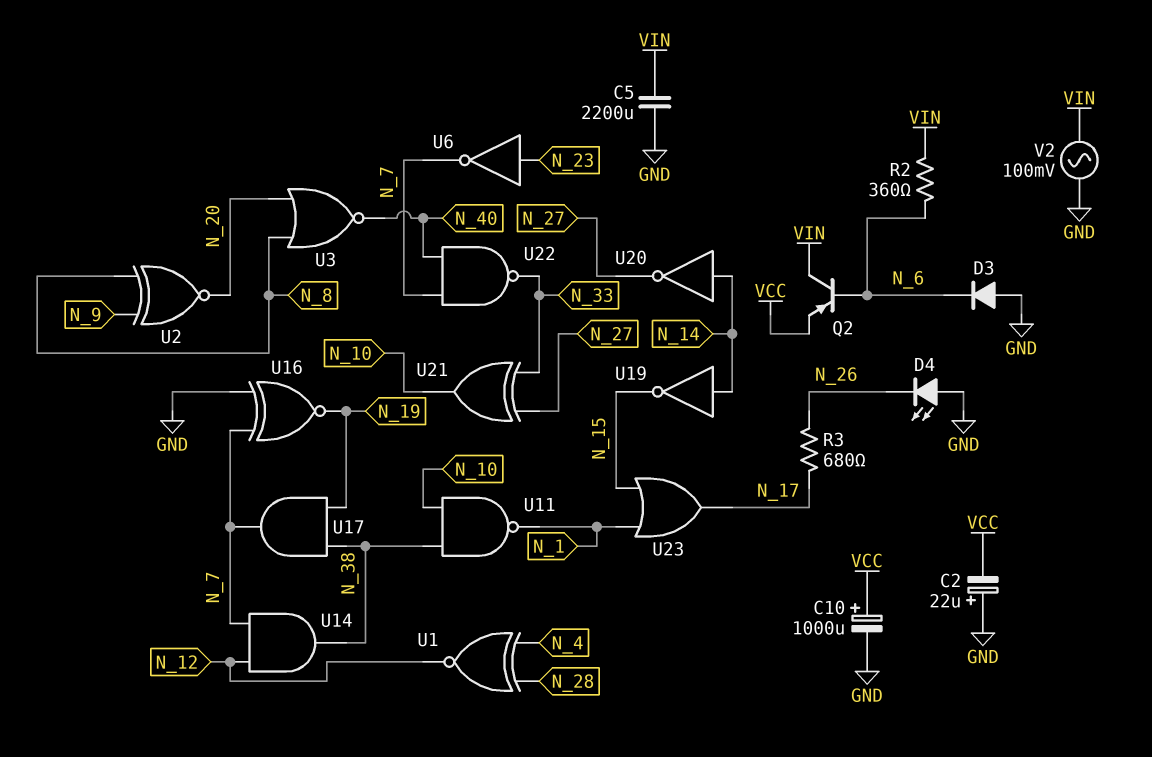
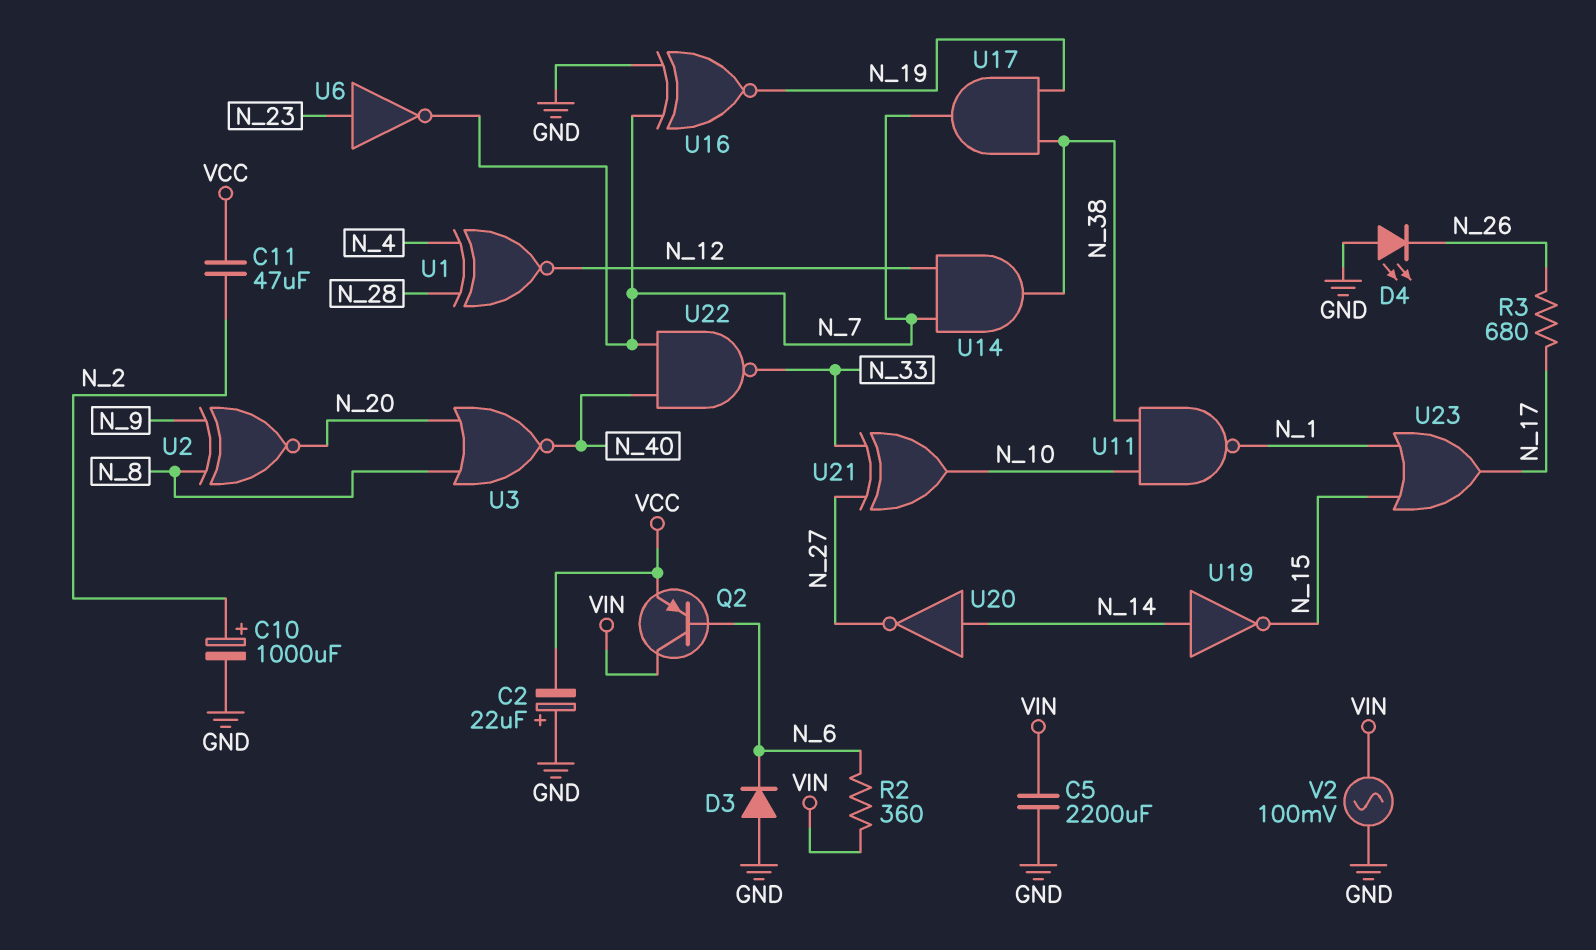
C10: 1000uF (plus VCC, minus GND) -> 1000uF (plus N_2, minus GND)
C11: none -> 47uF (N_2, VCC)

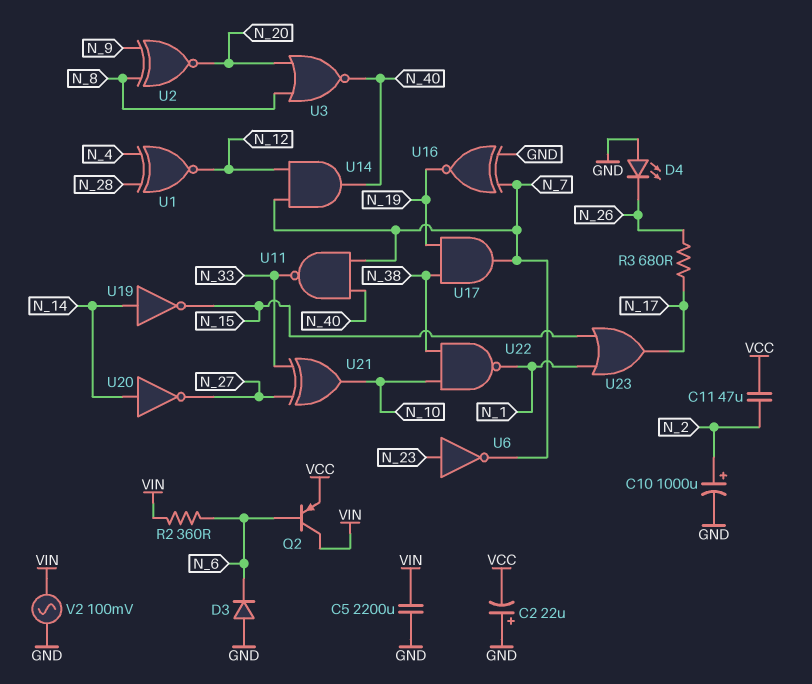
U11: NAND (in N_10, in N_38, out N_1) -> NAND (in N_7, in N_40, out N_33)
U14: AND (in N_7, in N_12, out N_38) -> AND (in N_7, in N_12, out N_40)
U22: NAND (in N_7, in N_40, out N_33) -> NAND (in N_10, in N_38, out N_1)

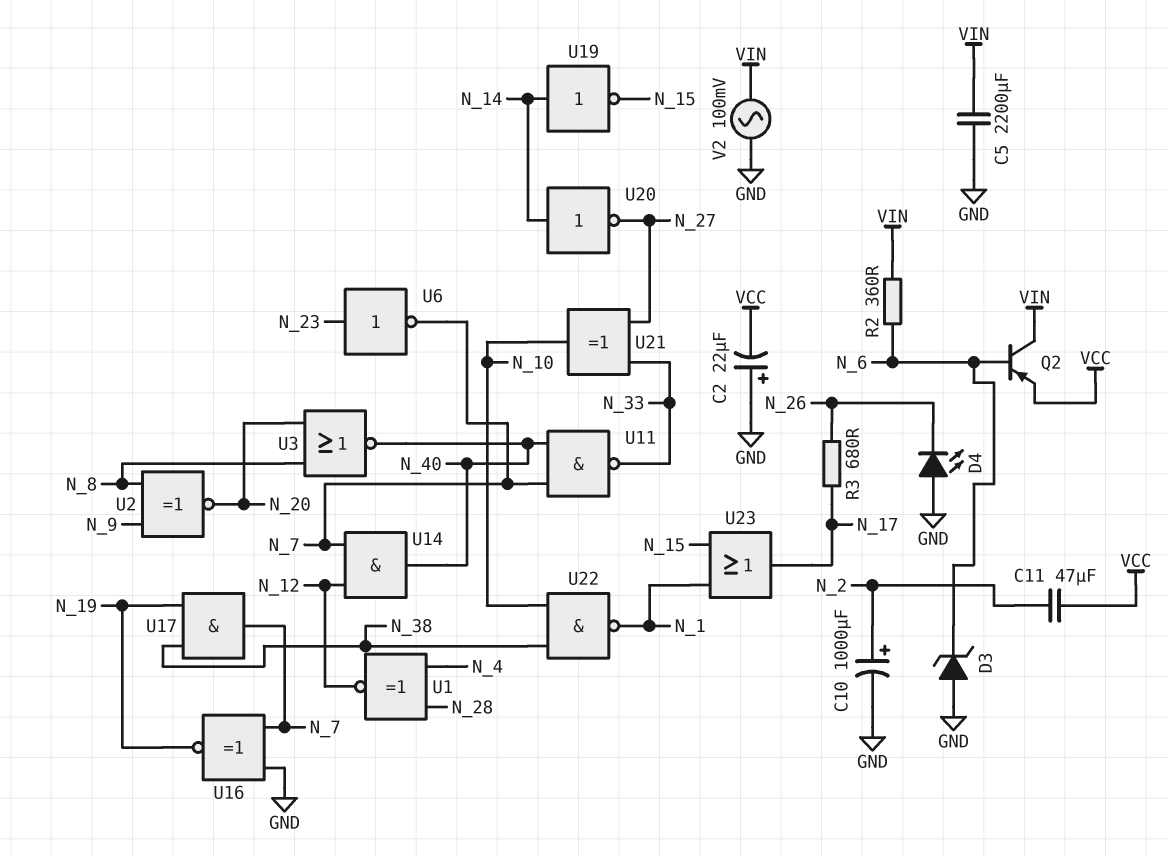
D3: diode (A GND, K N_6) -> zener (A GND, K N_6)

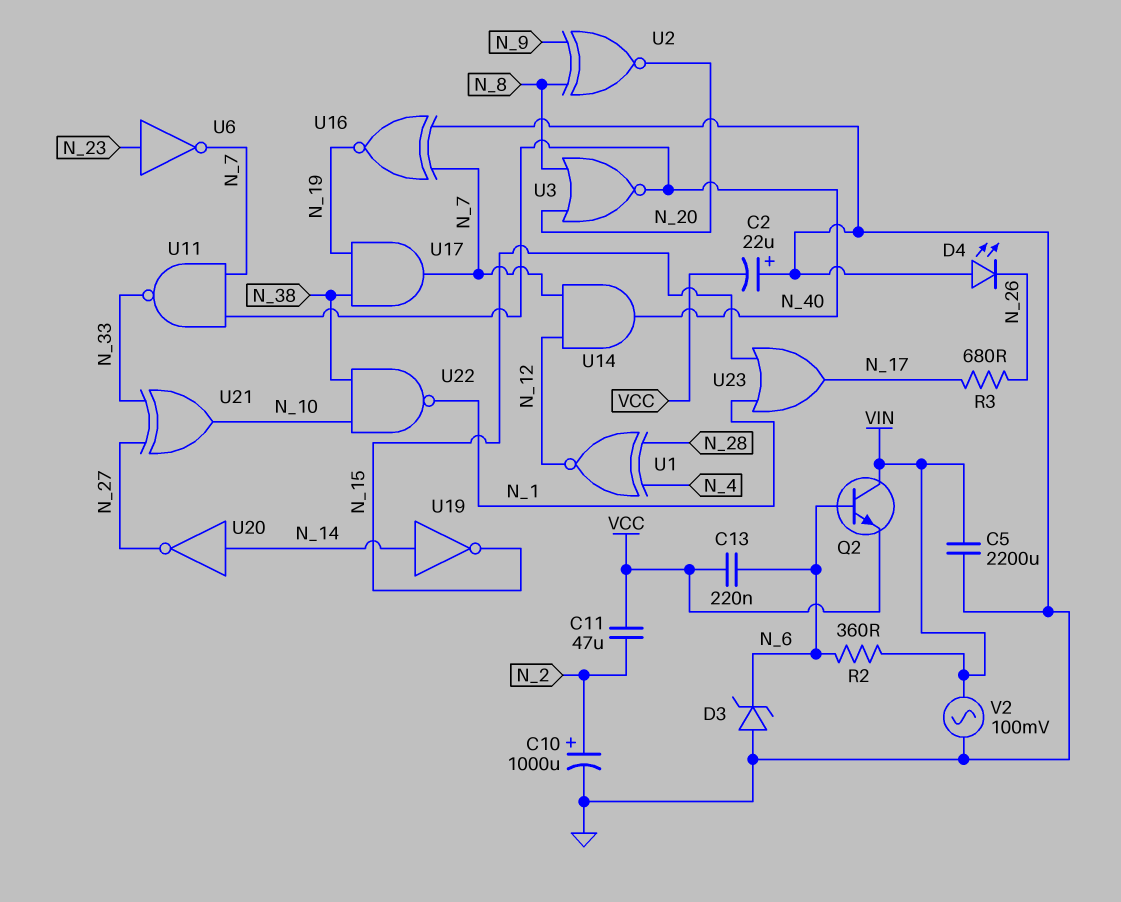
C13: none -> 220nF (N_6, VCC)
Q2: PNP (B N_6, C VIN, E VCC) -> NPN (B N_6, C VIN, E VCC)

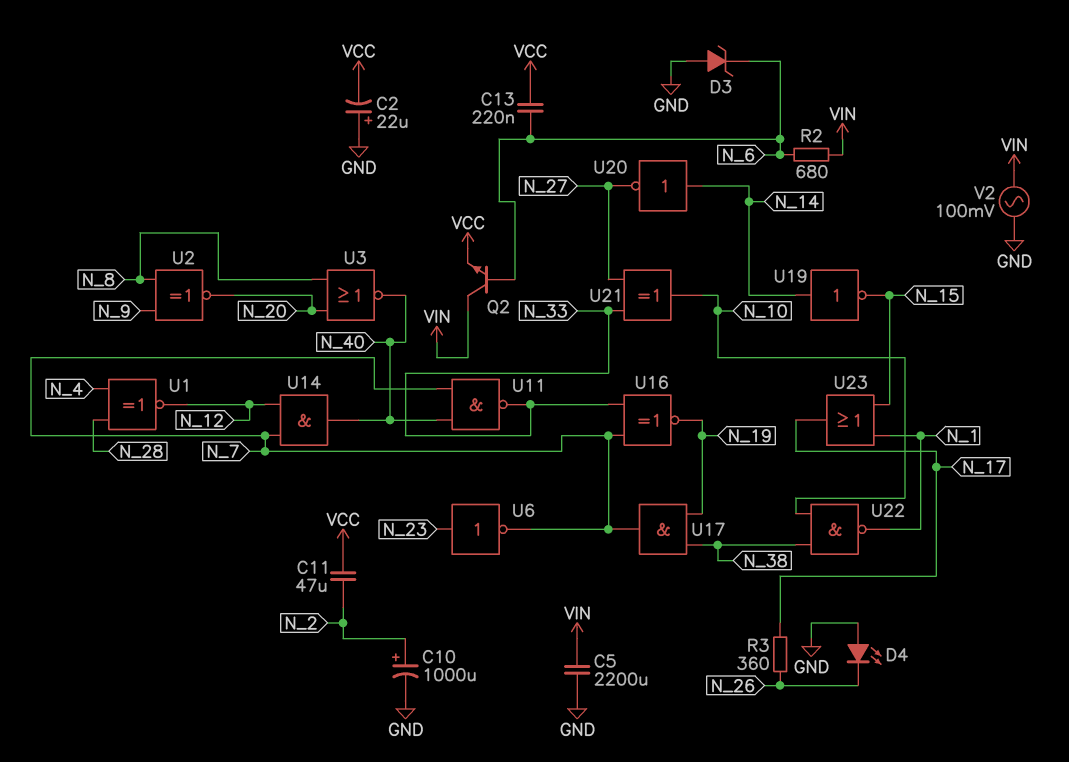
R2: 360 (N_6, VIN) -> 680 (N_6, VIN)
R3: 680 (N_17, N_26) -> 360 (N_17, N_26)
U16: XNOR (in GND, in N_7, out N_19) -> XNOR (in N_7, in N_33, out N_19)

